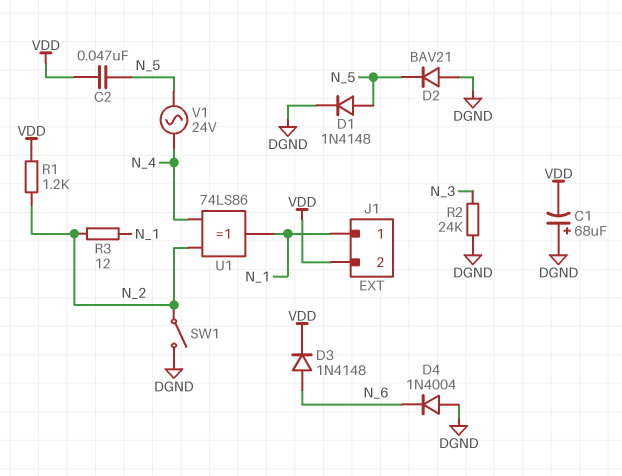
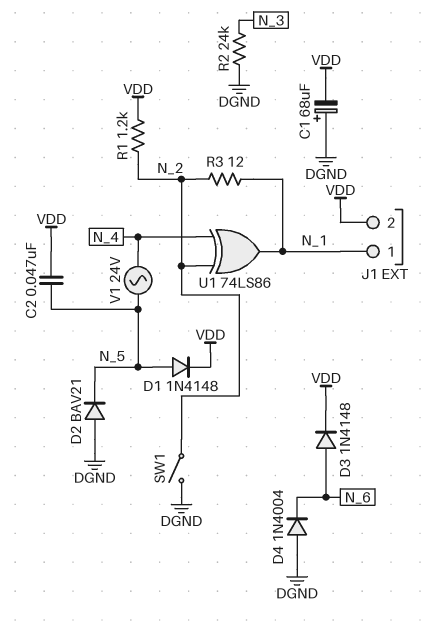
D1: diode 1N4148 (A N_5, K DGND) -> diode 1N4148 (A N_5, K VDD)

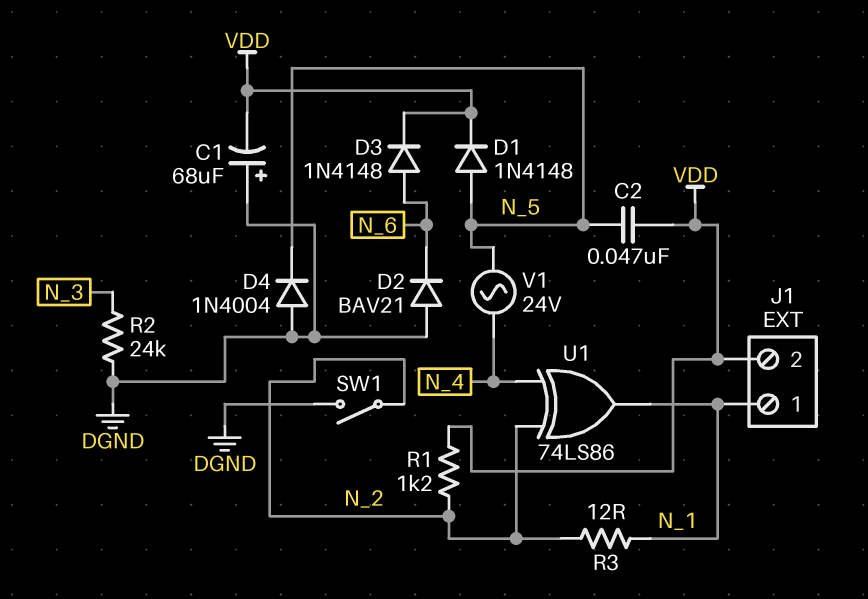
D2: diode BAV21 (A DGND, K N_5) -> diode BAV21 (A DGND, K N_6)
D4: diode 1N4004 (A DGND, K N_6) -> diode 1N4004 (A DGND, K N_5)

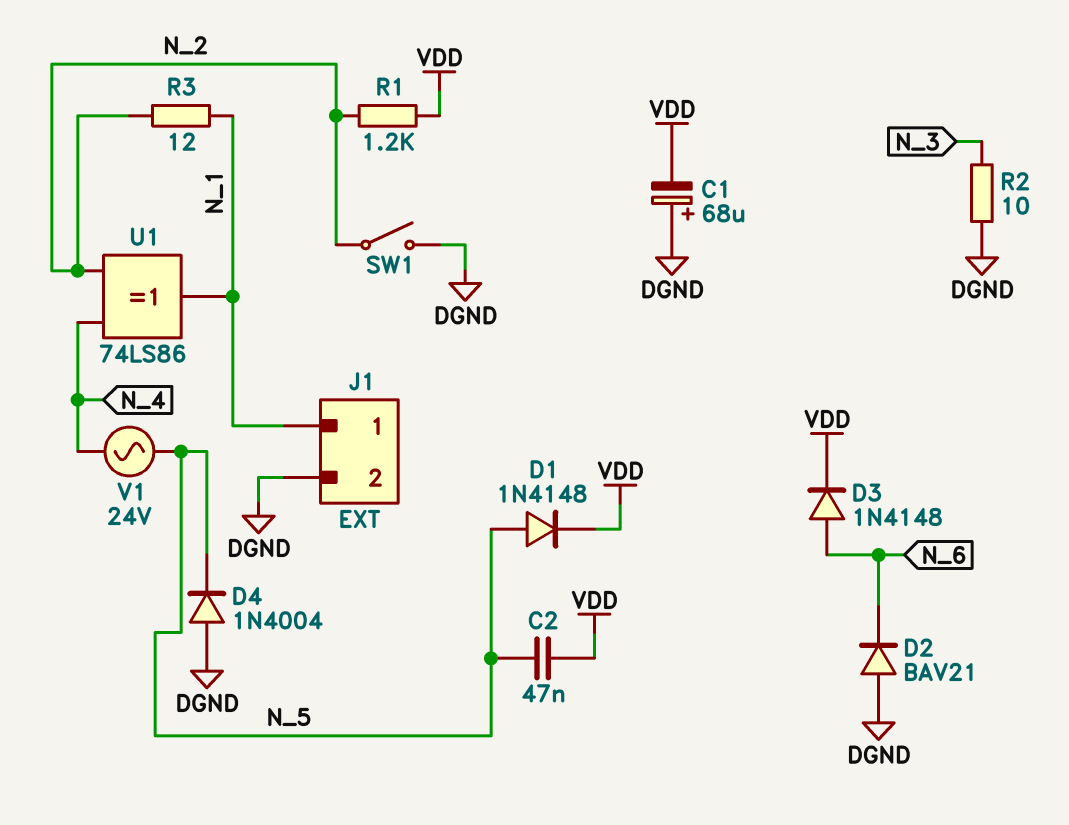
J1 pin 2: VDD -> DGND
R2: 24k (DGND, N_3) -> 10 (DGND, N_3)

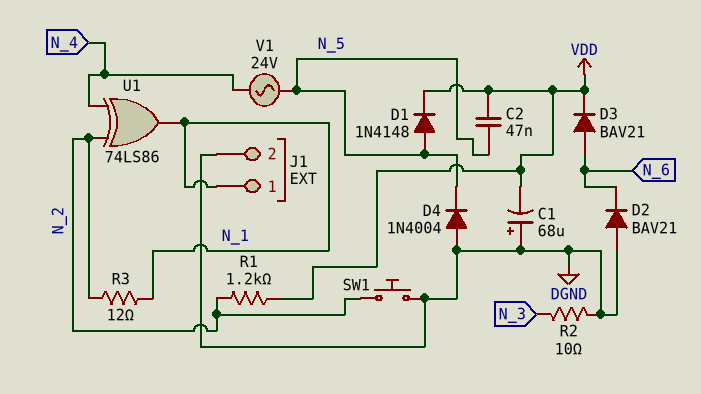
D3: diode 1N4148 (A N_6, K VDD) -> diode BAV21 (A N_6, K VDD)
SW1: switch (DGND, N_2) -> button (DGND, N_2)

